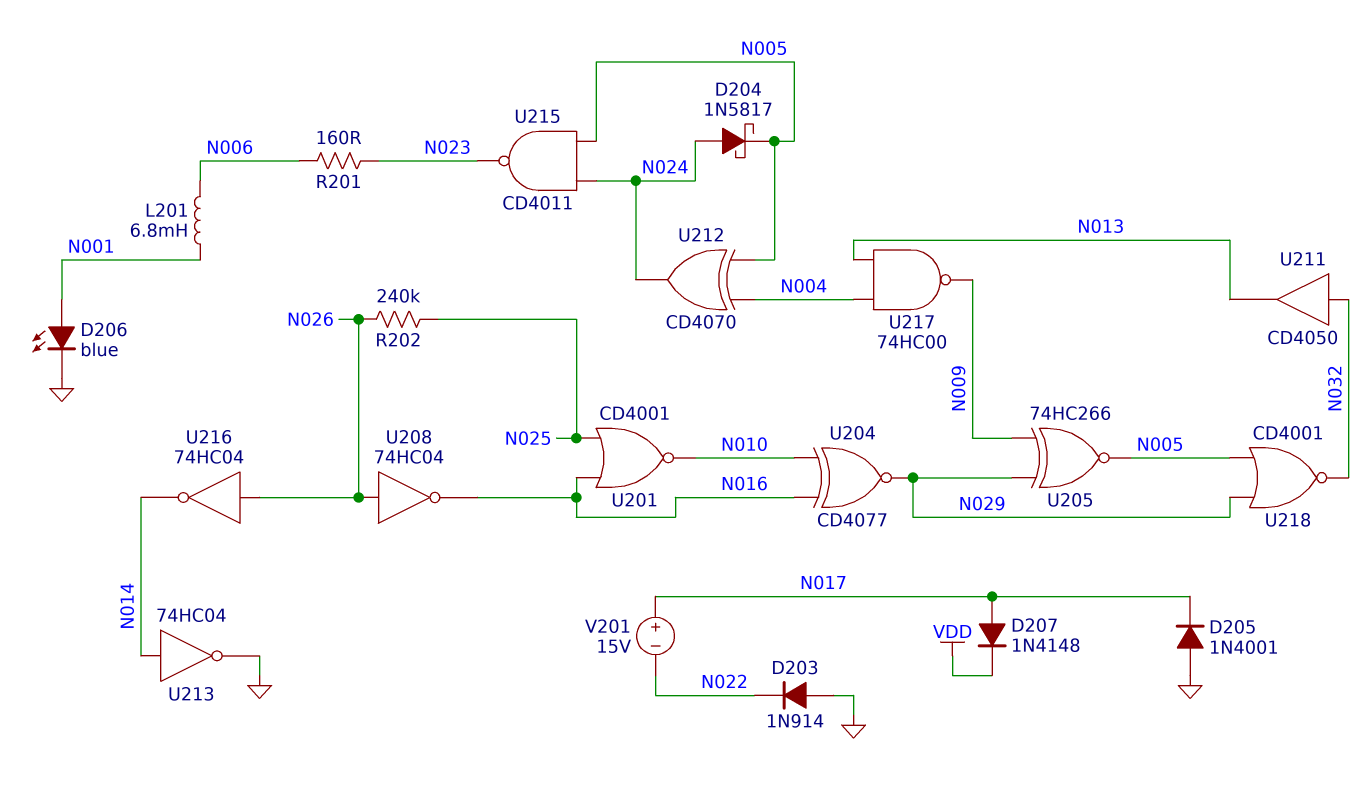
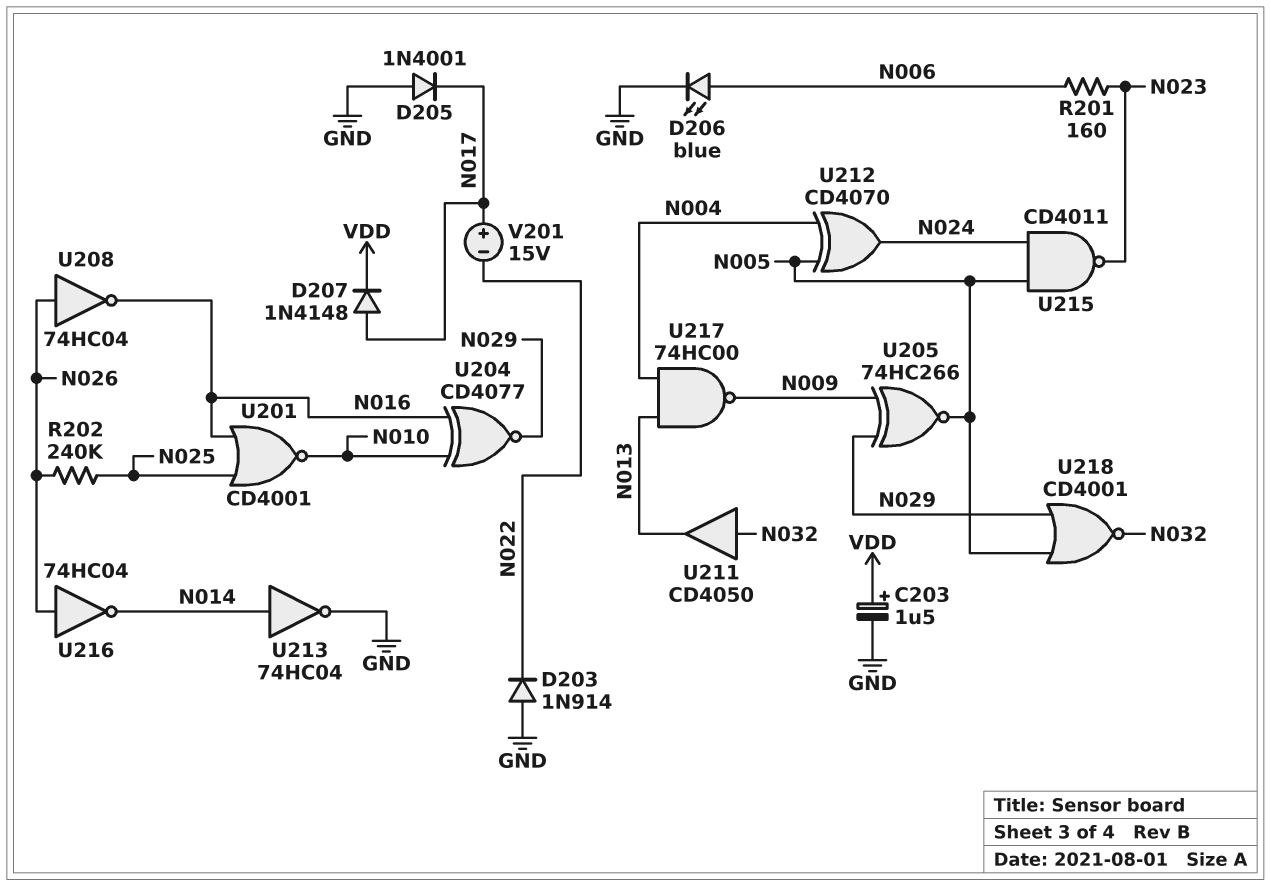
C203: none -> 1.5uF (plus VDD, minus GND)
D204: schottky 1N5817 (A N024, K N005) -> none
D206: LED blue (A N001, K GND) -> LED blue (A N006, K GND)
L201: 6.8mH (N001, N006) -> none

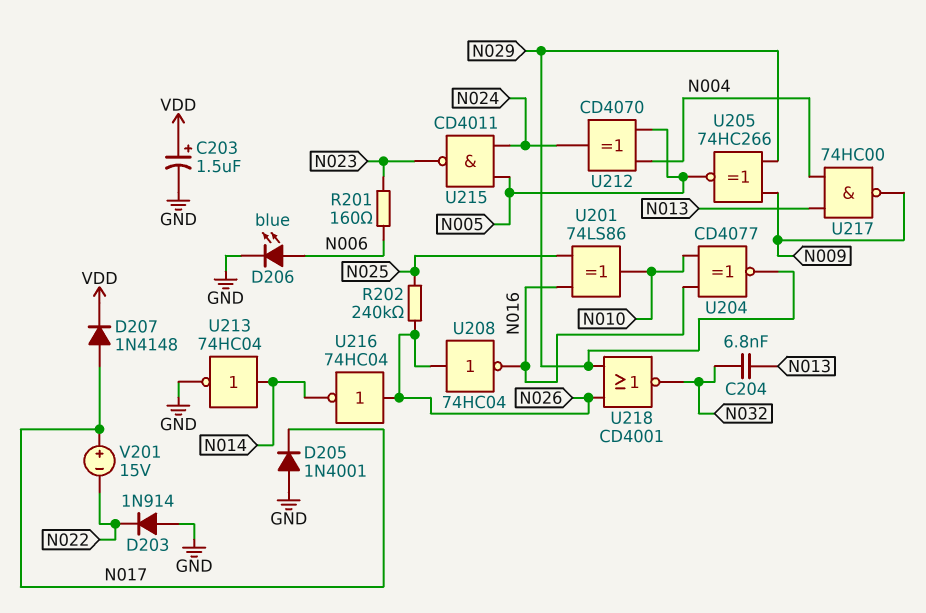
C204: none -> 6.8nF (N013, N032)
U201: NOR CD4001 (in N016, in N025, out N010) -> XOR 74LS86 (in N016, in N025, out N010)
U211: buffer CD4050 (in N032, out N013) -> none
U218: NOR CD4001 (in N005, in N029, out N032) -> NOR CD4001 (in N026, in N029, out N032)

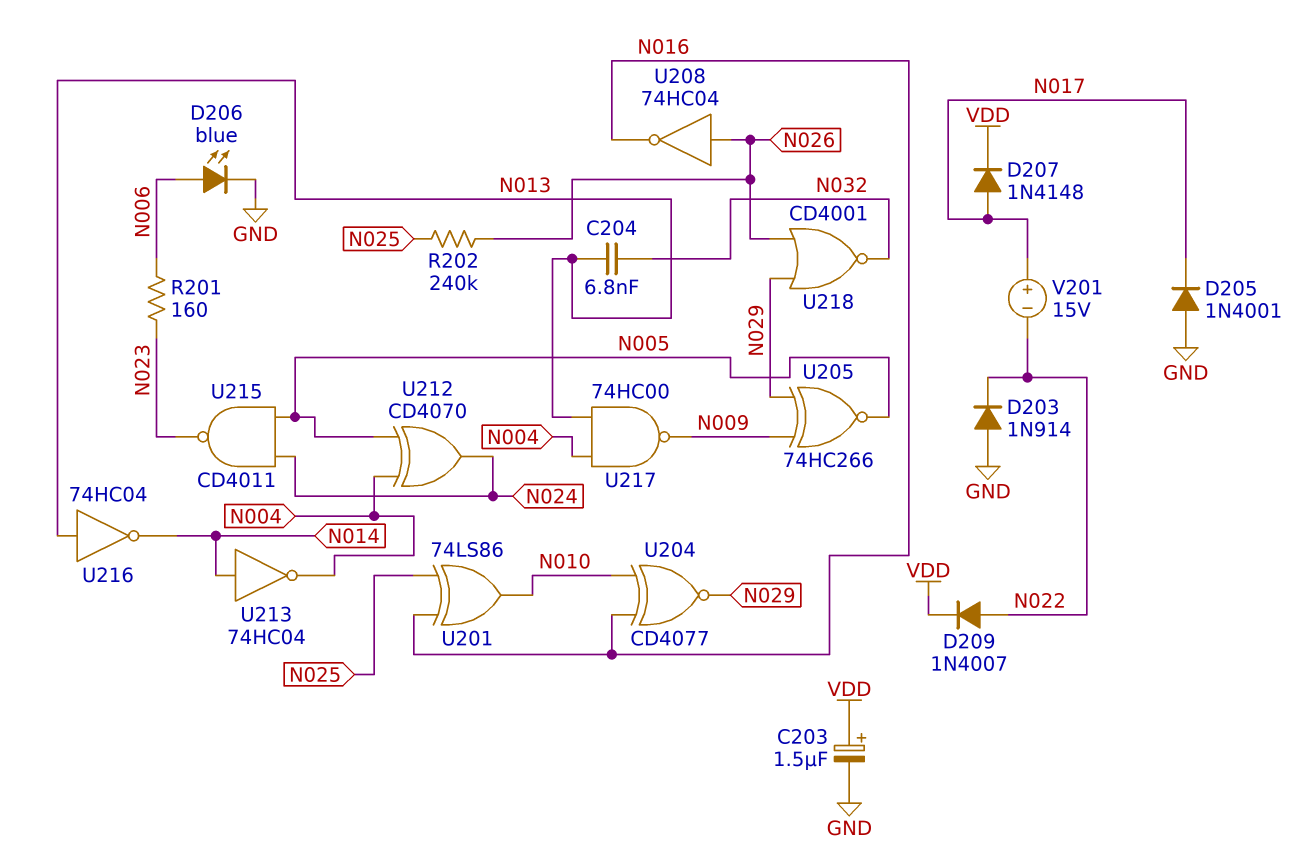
D209: none -> diode 1N4007 (A N022, K VDD)
U213: NOT 74HC04 (in N014, out GND) -> NOT 74HC04 (in N014, out N004)
U216: NOT 74HC04 (in N026, out N014) -> NOT 74HC04 (in N013, out N014)

